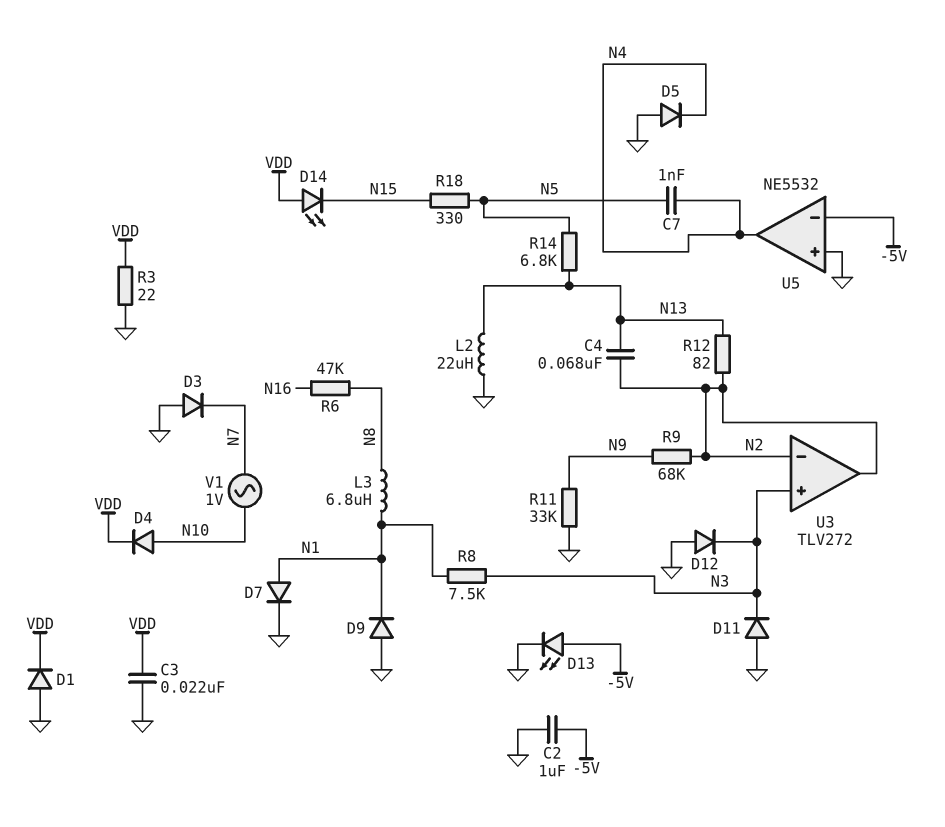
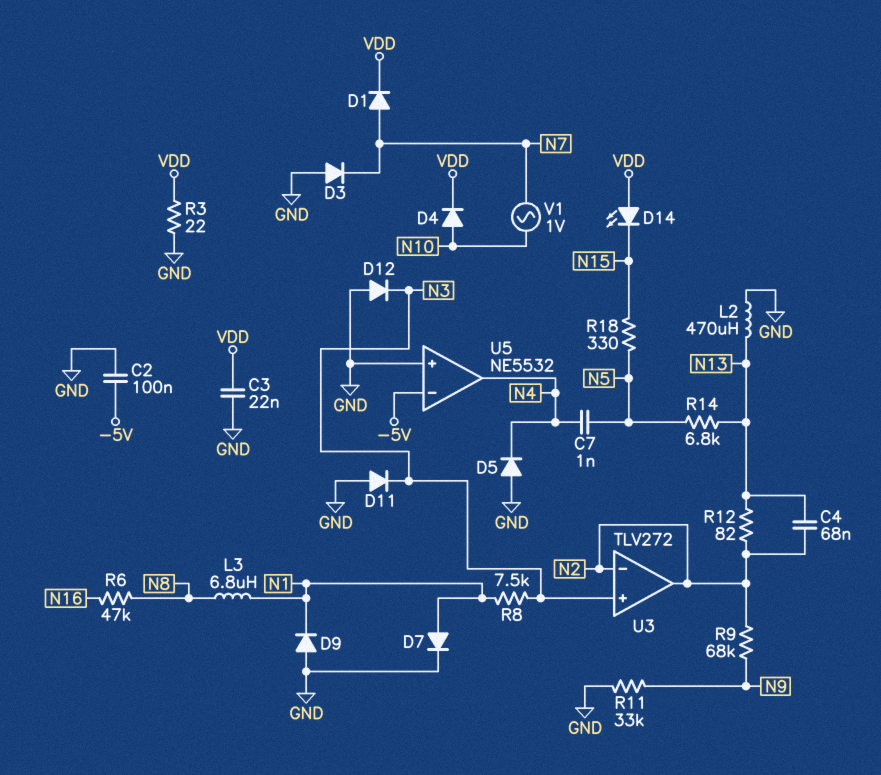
C2: 1uF (-5V, GND) -> 100nF (-5V, GND)
D1: diode (A GND, K VDD) -> diode (A N7, K VDD)
D13: LED (A -5V, K GND) -> none
L2: 22uH (GND, N13) -> 470uH (GND, N13)

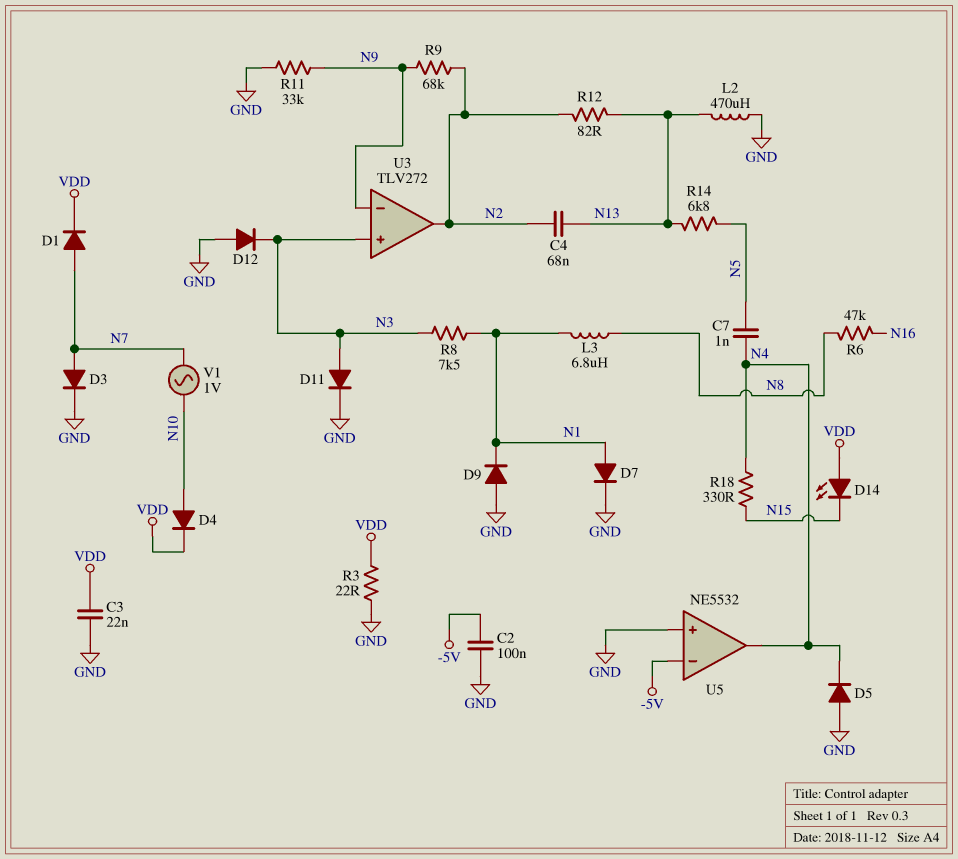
D3: diode (A GND, K N7) -> diode (A N7, K GND)
D11: diode (A GND, K N3) -> diode (A N3, K GND)
R18: 330 (N5, N15) -> 330 (N4, N15)
U3 pin in-: N2 -> N9

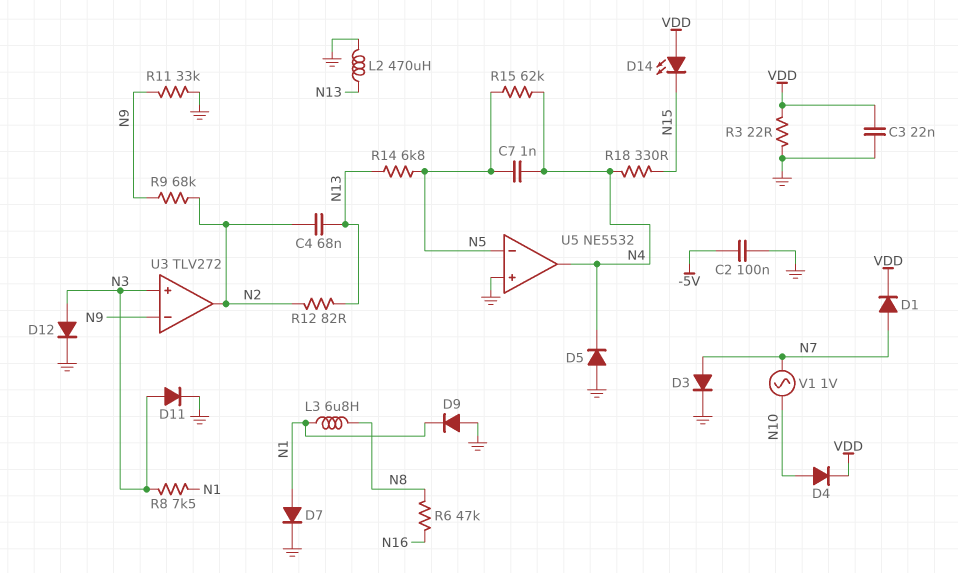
D12: diode (A GND, K N3) -> diode (A N3, K GND)
R15: none -> 62k (N4, N5)
U5 pin in-: -5V -> N5

